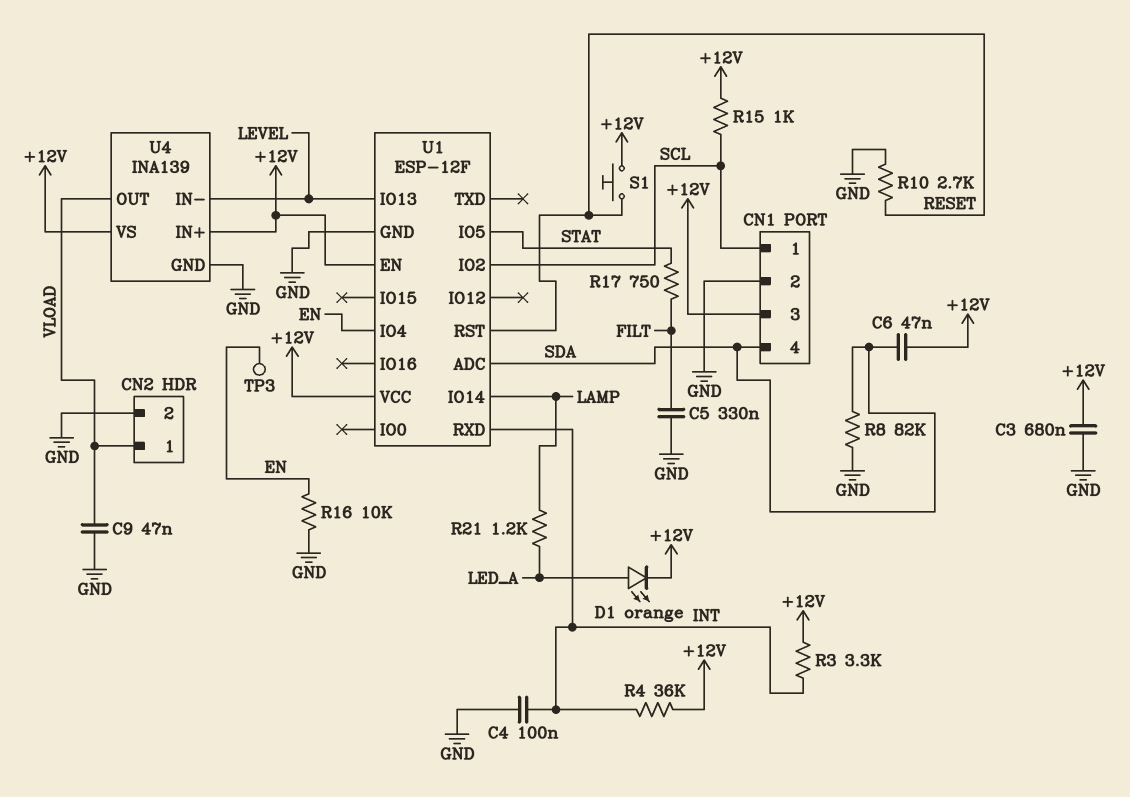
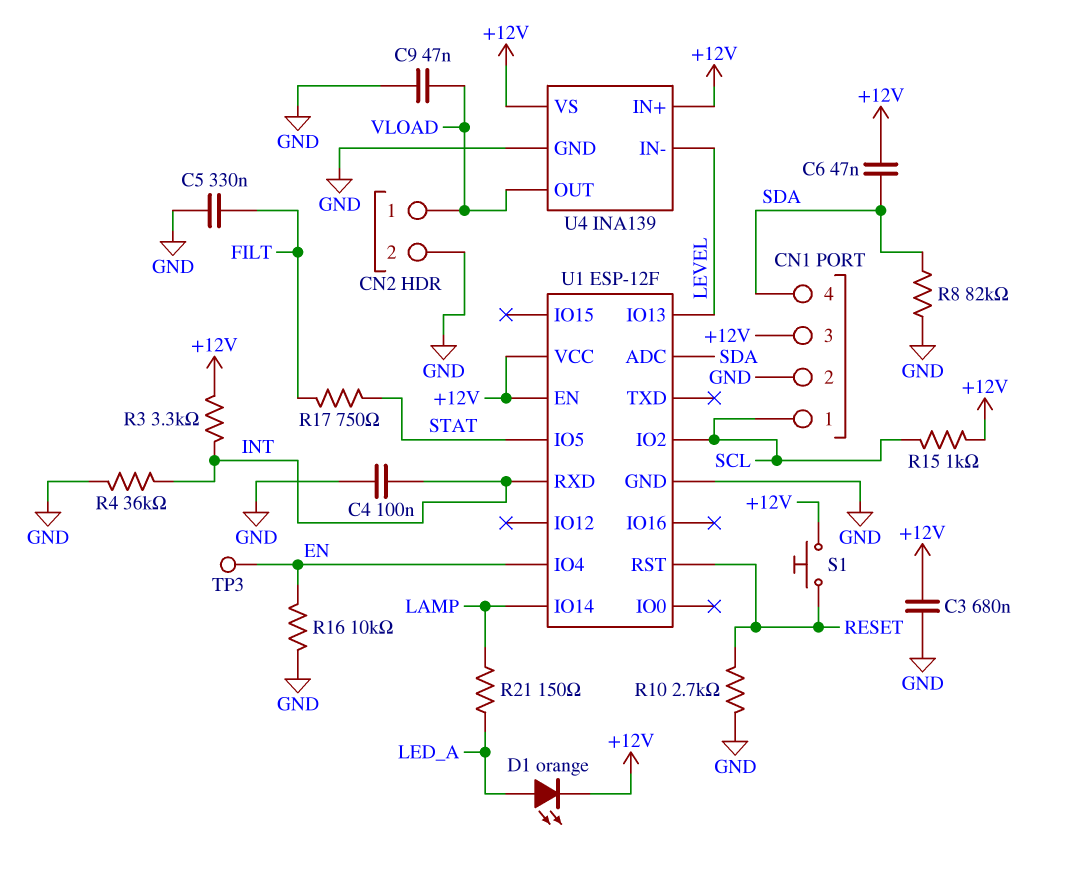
R4: 36k (+12V, INT) -> 36k (GND, INT)
R21: 1.2k (LAMP, LED_A) -> 150 (LAMP, LED_A)

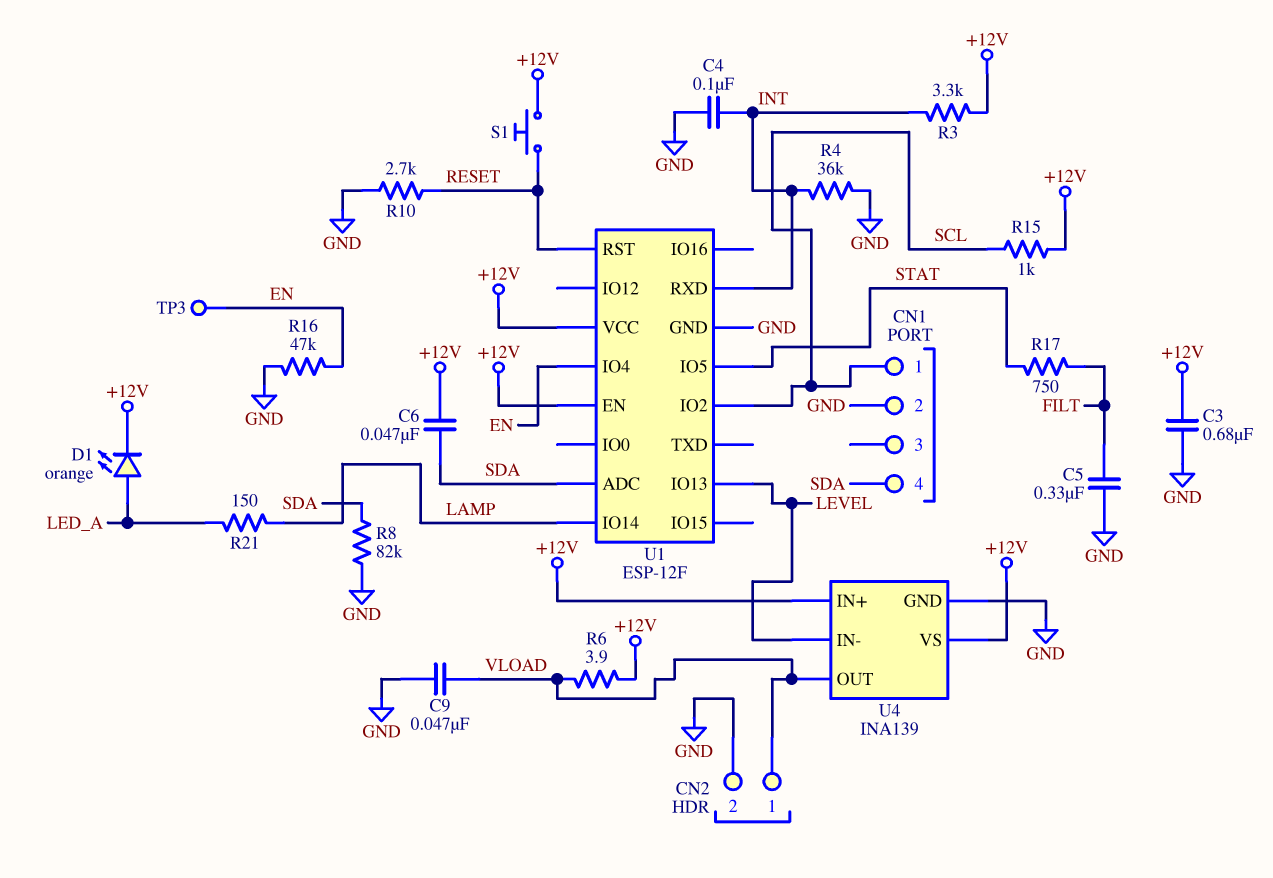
CN1 pin 3: +12V -> none
R6: none -> 3.9 (+12V, VLOAD)
R16: 10k (EN, GND) -> 47k (EN, GND)

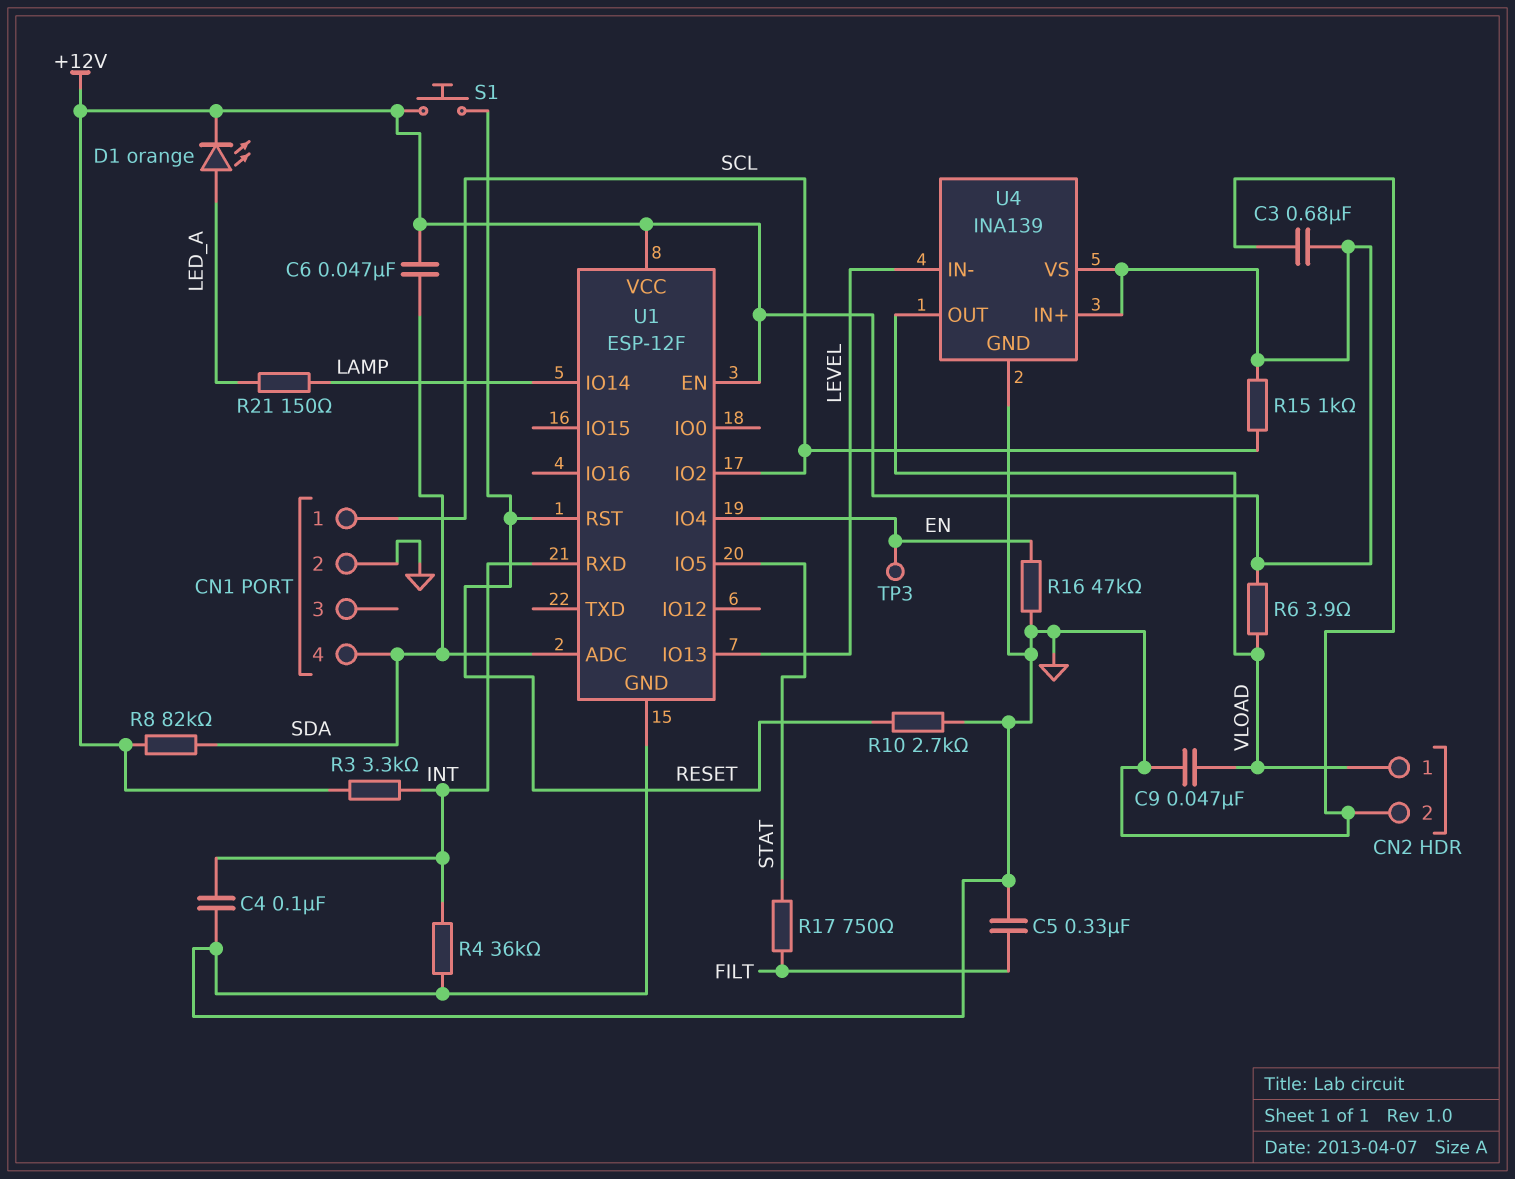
R8: 82k (GND, SDA) -> 82k (+12V, SDA)

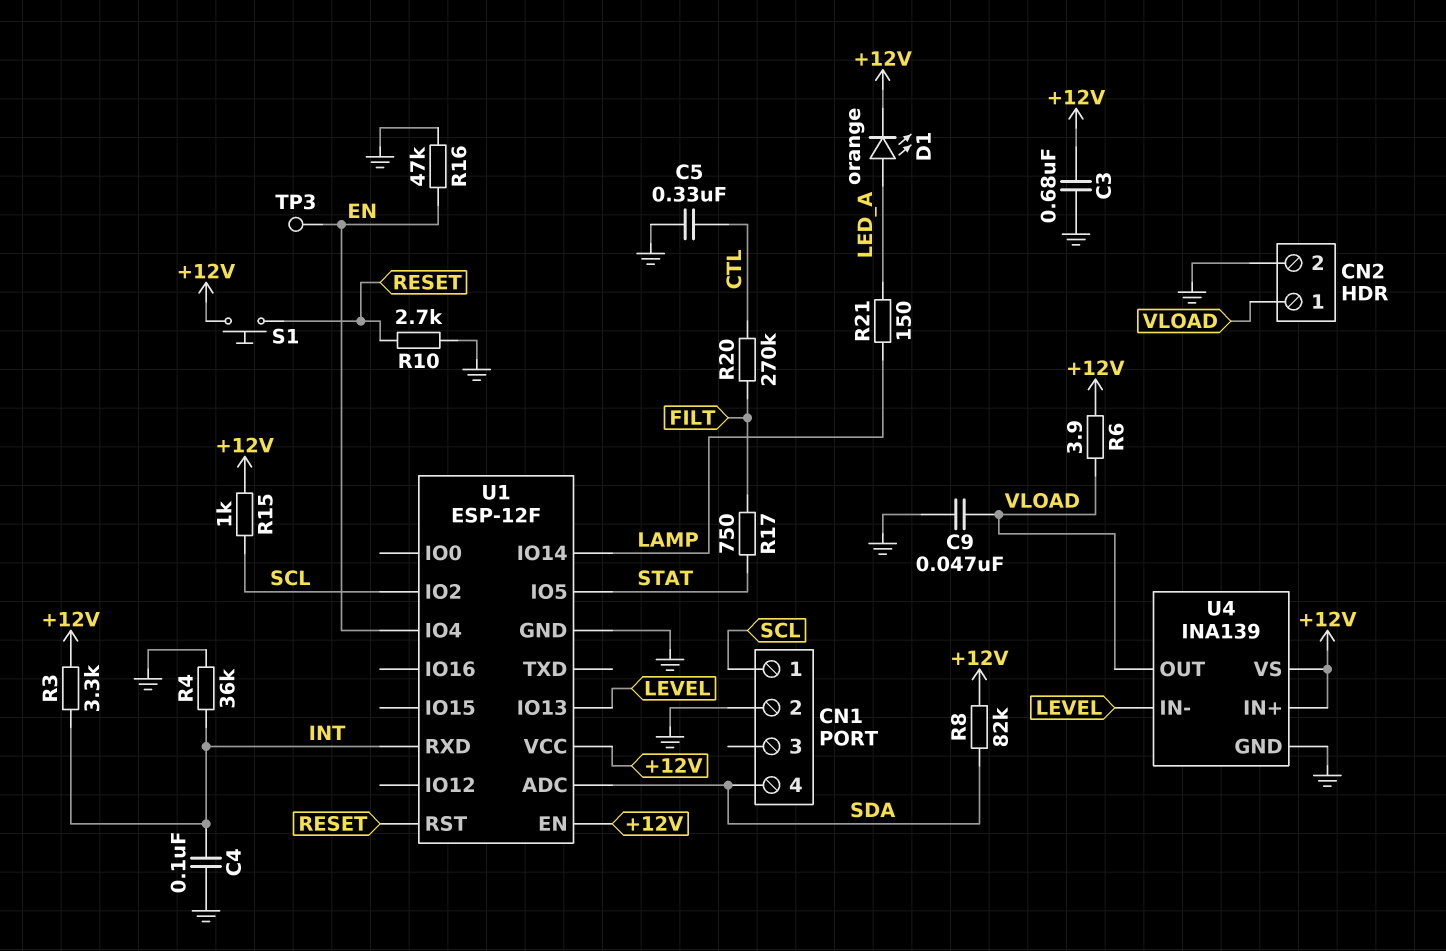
C5: 330nF (FILT, GND) -> 330nF (CTL, GND)
C6: 47nF (+12V, SDA) -> none
R20: none -> 270k (CTL, FILT)

